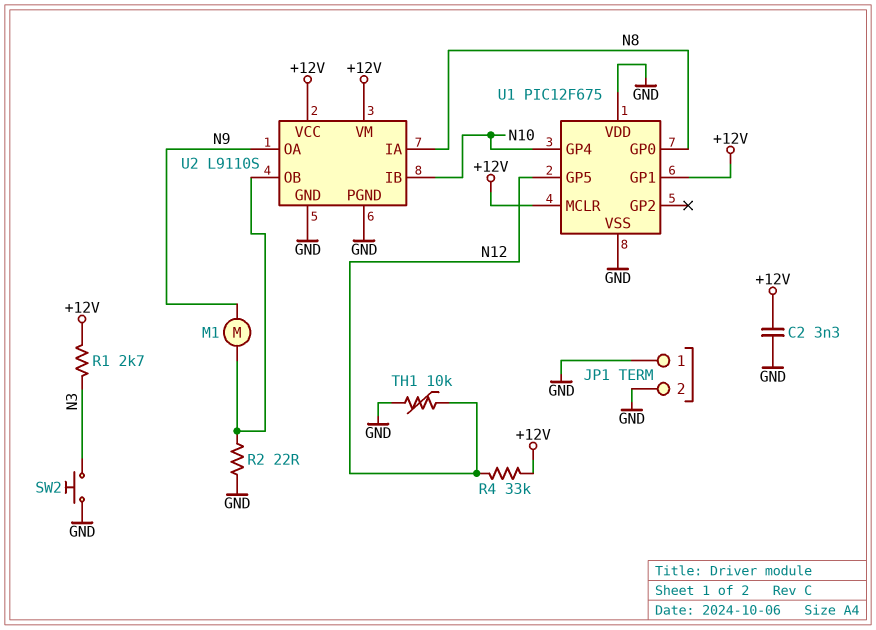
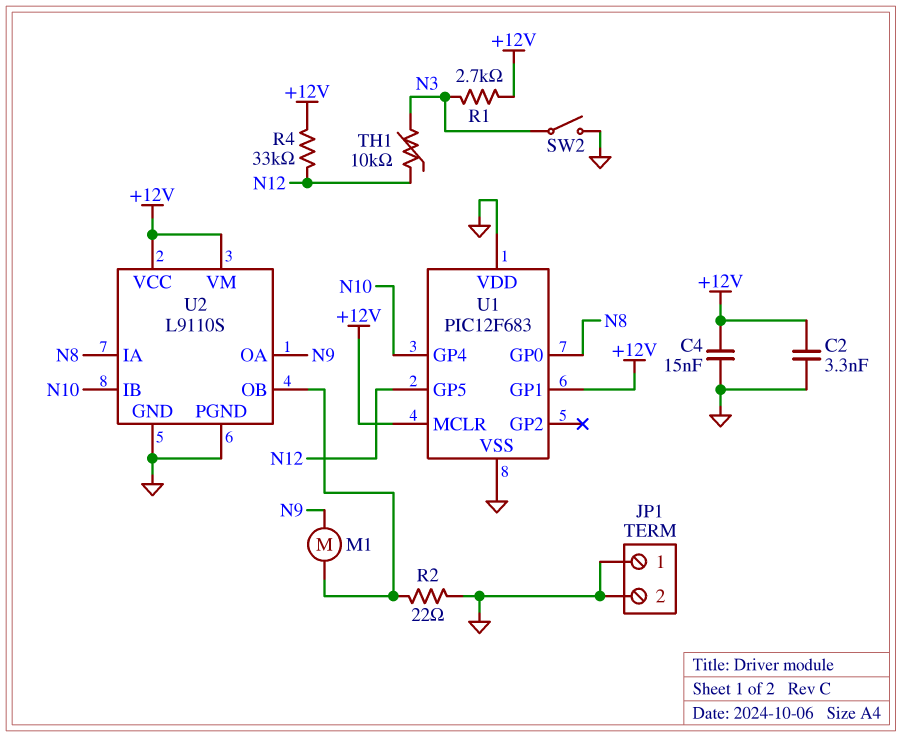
C4: none -> 15nF (+12V, GND)
SW2: button (GND, N3) -> switch (GND, N3)
TH1: 10k (GND, N12) -> 10k (N3, N12)
U1: PIC12F675 -> PIC12F683

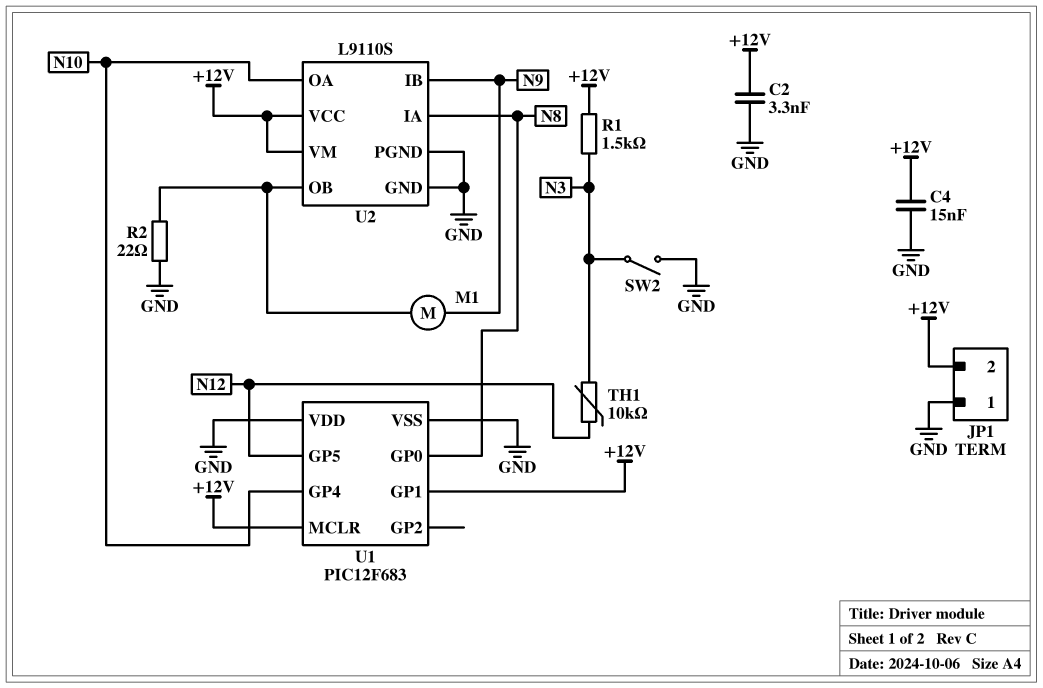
JP1 pin 2: GND -> +12V
R1: 2.7k (+12V, N3) -> 1.5k (+12V, N3)
R4: 33k (+12V, N12) -> none
U2 pin IB: N10 -> N9
U2 pin OA: N9 -> N10

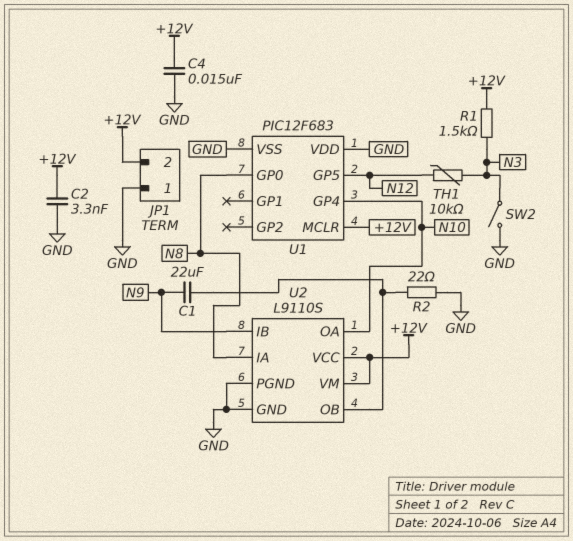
C1: none -> 22uF (N9, U2/OB)
M1: motor (N9, U2/OB) -> none
U1 pin GP1: +12V -> none

